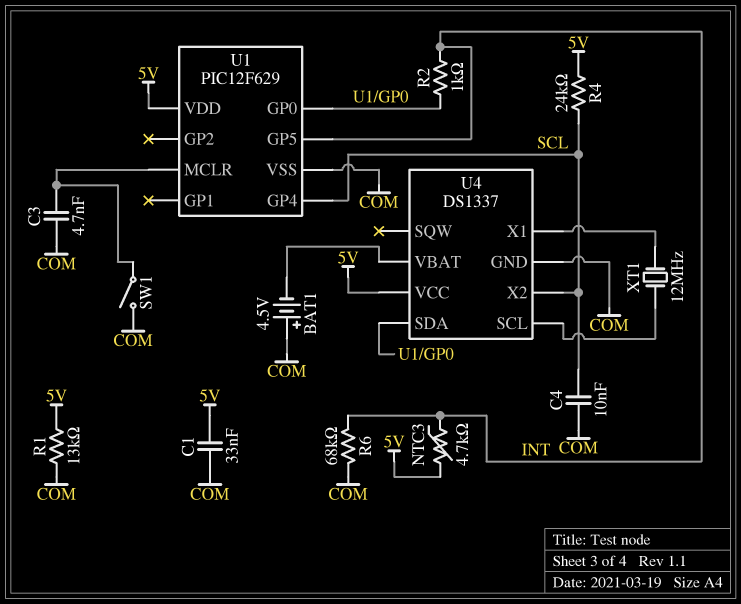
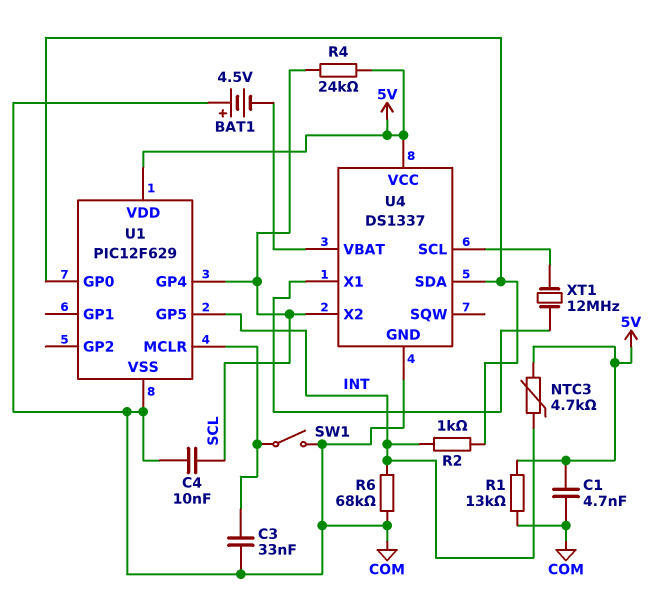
C1: 33nF (5V, COM) -> 4.7nF (5V, COM)
C3: 4.7nF (COM, U1/MCLR) -> 33nF (COM, U1/MCLR)

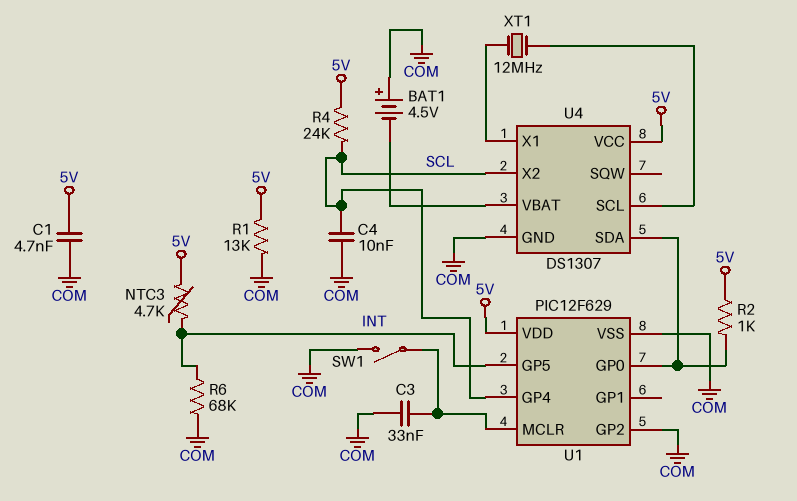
R2: 1k (INT, U1/GP0) -> 1k (5V, U1/GP0)
U1 pin GP2: none -> COM
U4: DS1337 -> DS1307

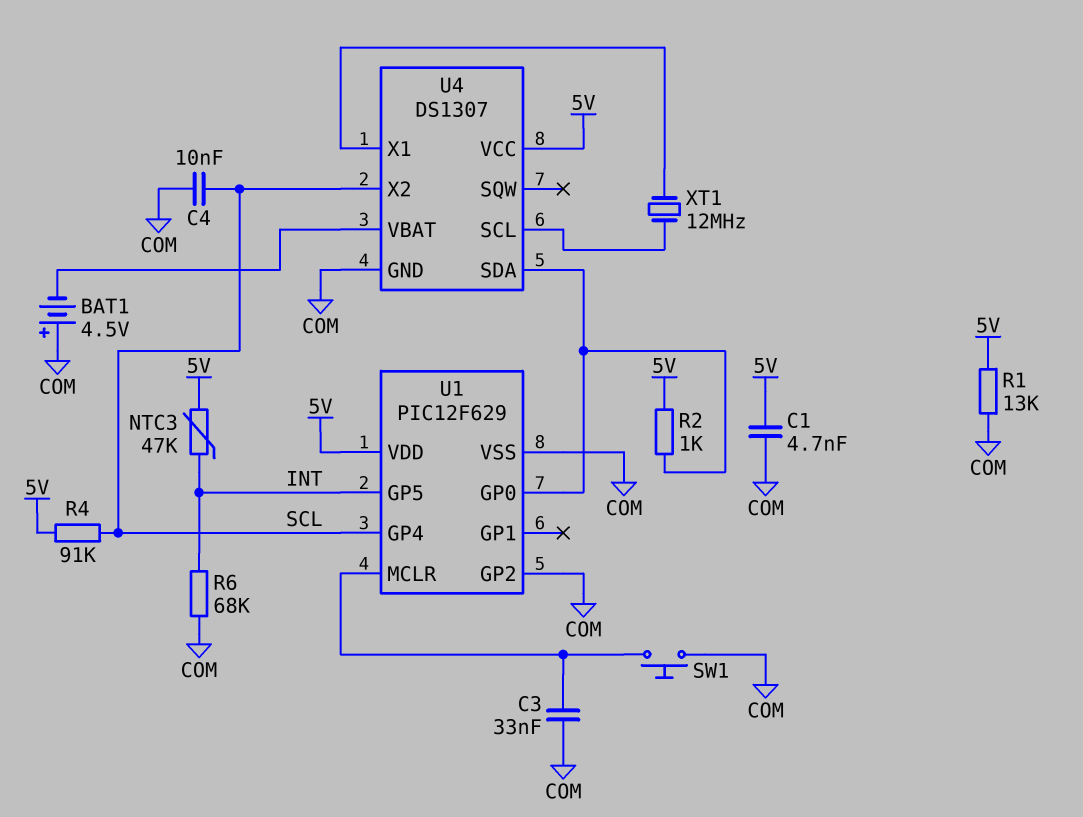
NTC3: 4.7k (5V, INT) -> 47k (5V, INT)
R4: 24k (5V, SCL) -> 91k (5V, SCL)
SW1: switch (COM, U1/MCLR) -> button (COM, U1/MCLR)

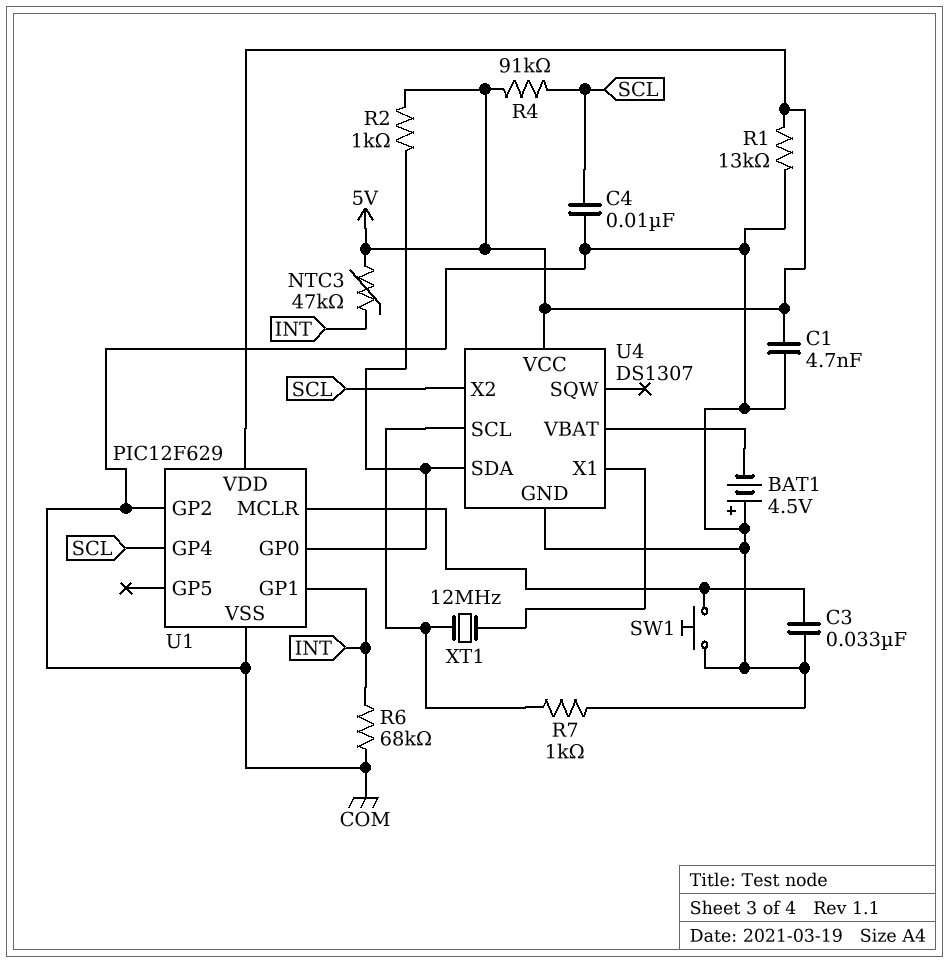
R7: none -> 1k (COM, U4/SCL)
U1 pin GP1: none -> INT
U1 pin GP5: INT -> none

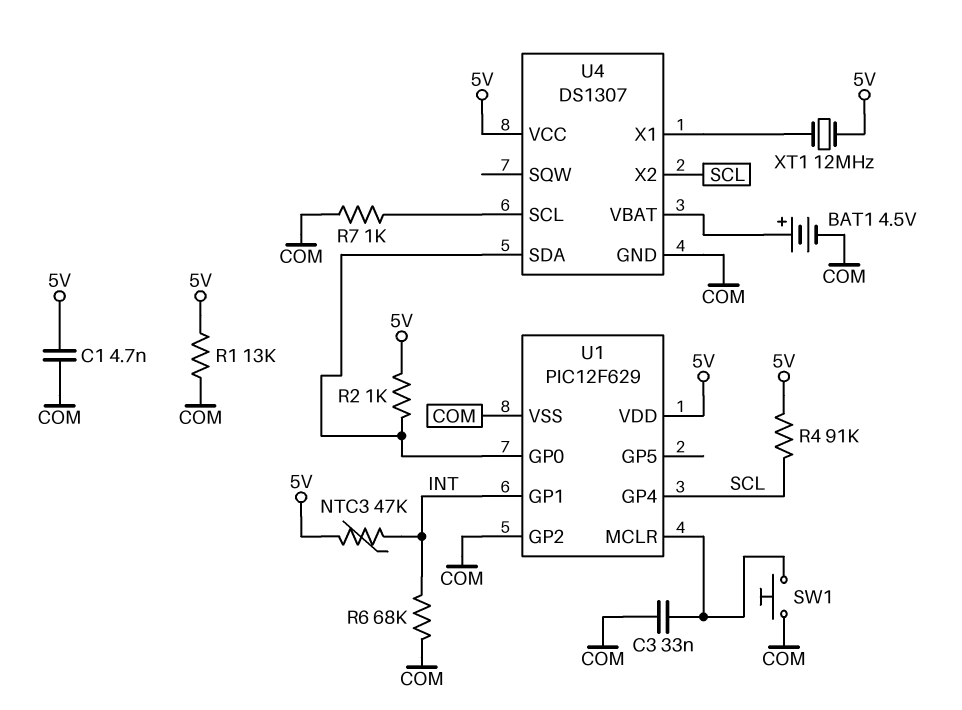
BAT1: 4.5V (plus COM, minus U4/VBAT) -> 4.5V (plus U4/VBAT, minus COM)
C4: 10nF (COM, SCL) -> none
XT1: 12MHz (U4/SCL, U4/X1) -> 12MHz (5V, U4/X1)

